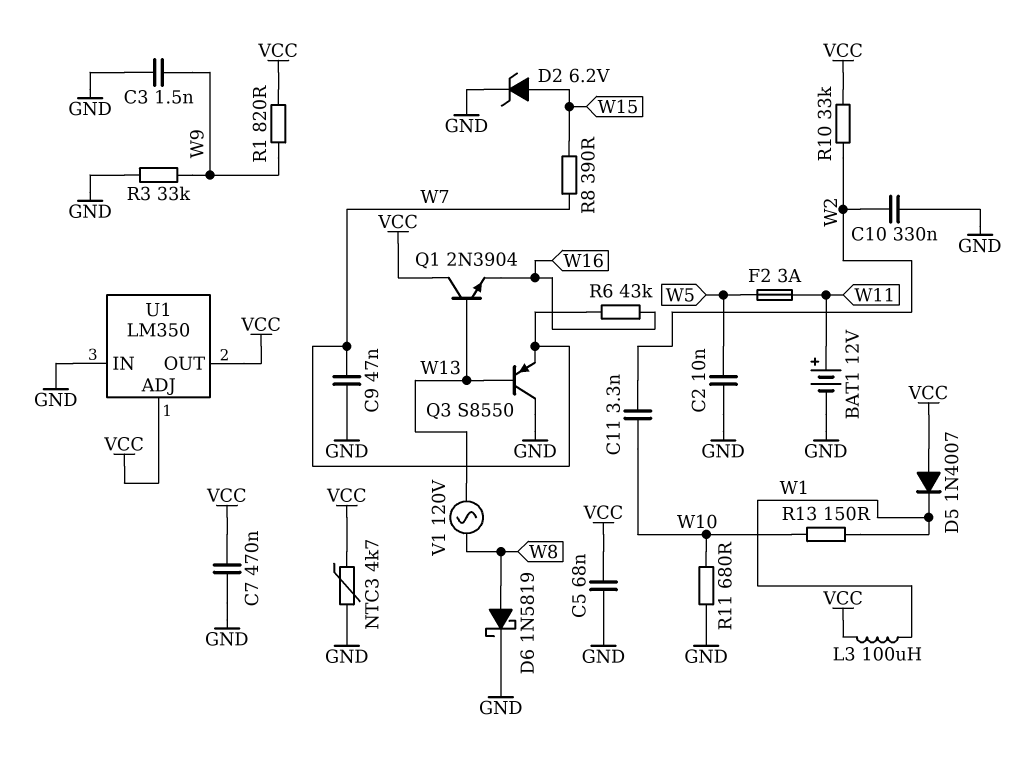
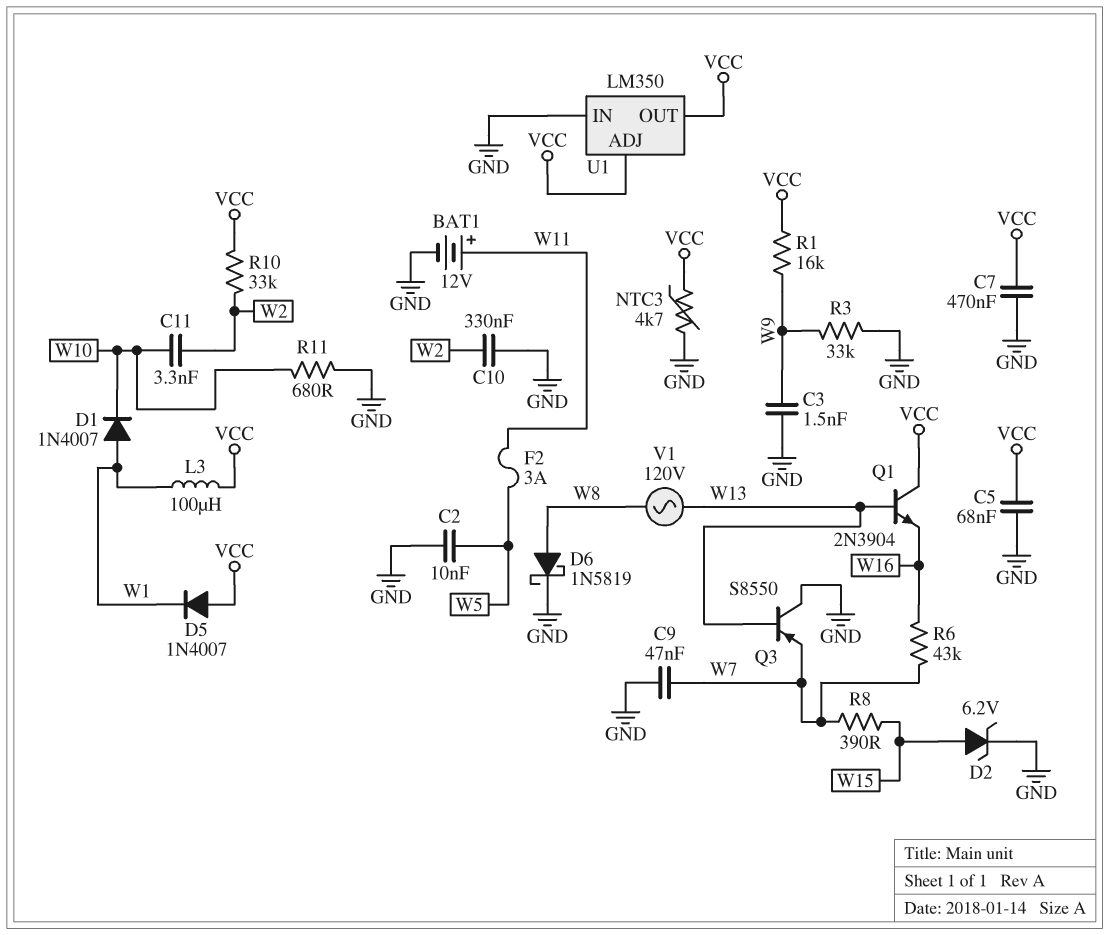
D1: none -> diode 1N4007 (A W1, K W10)
R1: 820 (VCC, W9) -> 16k (VCC, W9)
R13: 150 (W1, W10) -> none

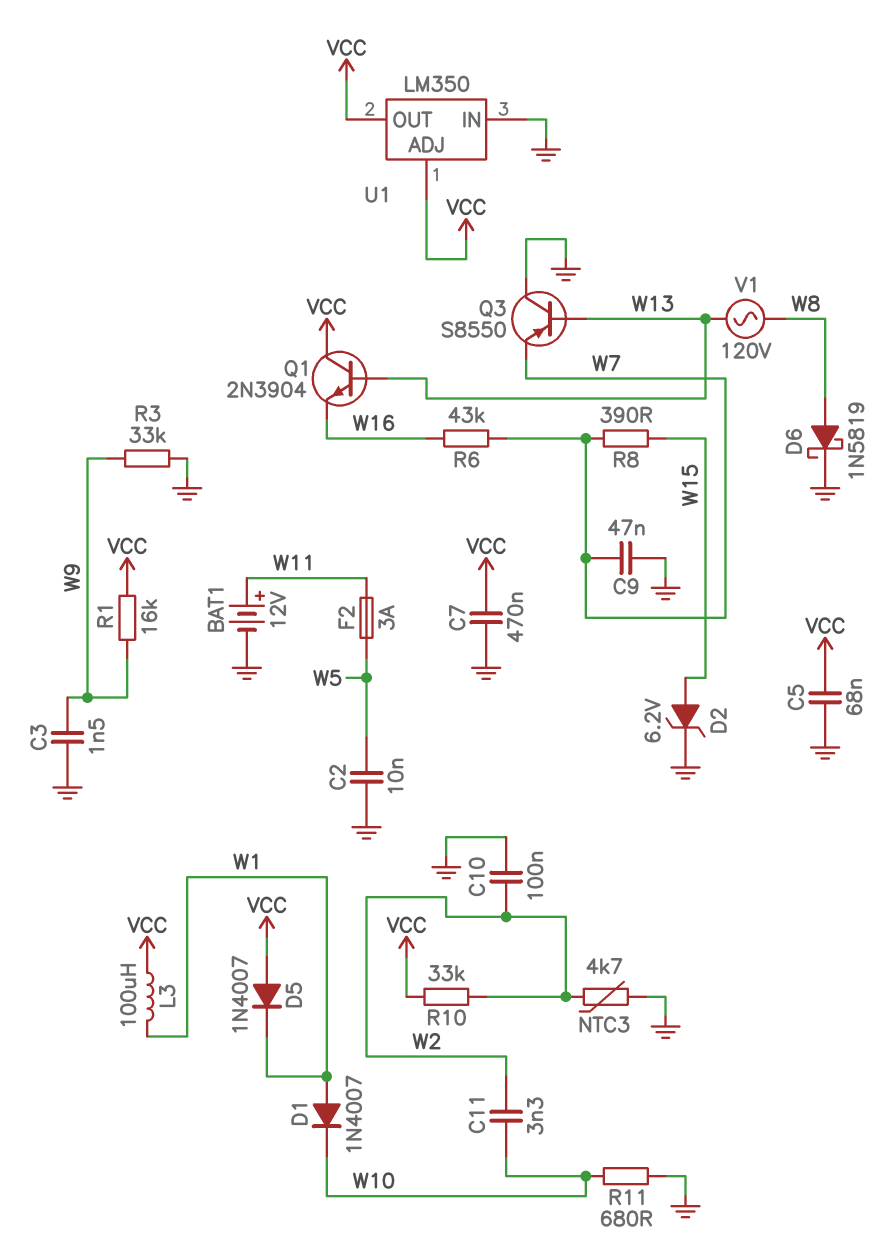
C10: 330nF (GND, W2) -> 100nF (GND, W2)
NTC3: 4.7k (GND, VCC) -> 4.7k (GND, W2)

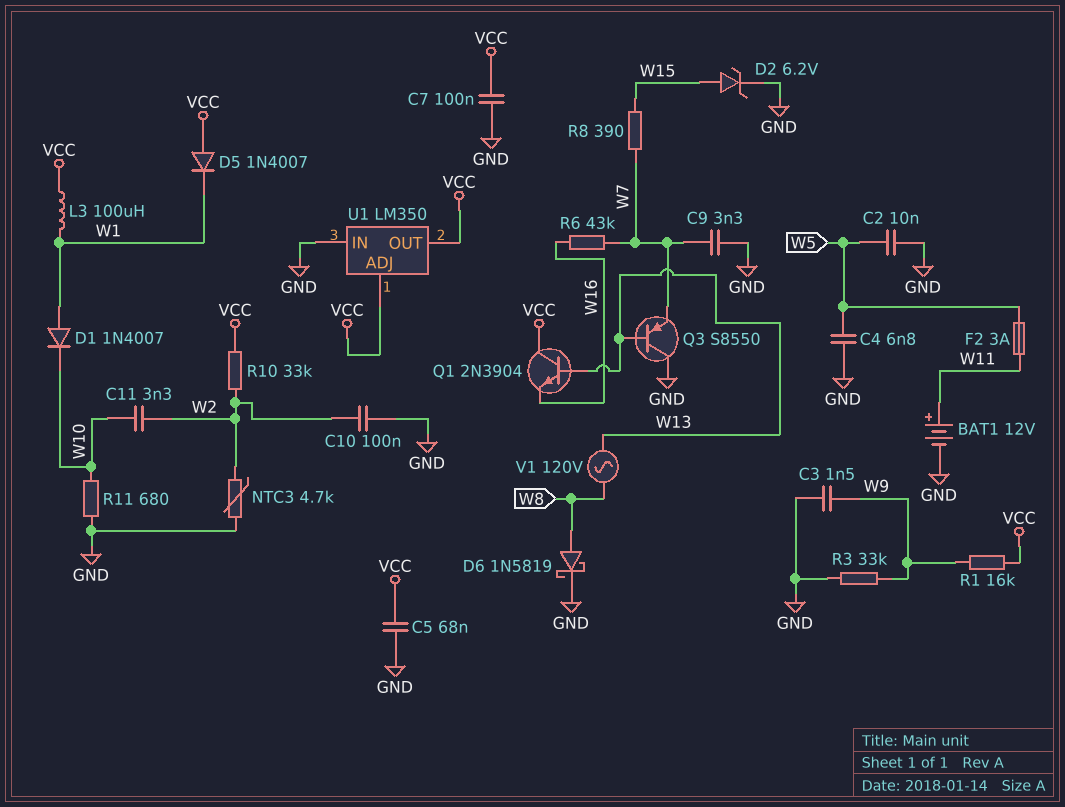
C4: none -> 6.8nF (GND, W5)
C7: 470nF (GND, VCC) -> 100nF (GND, VCC)
C9: 47nF (GND, W7) -> 3.3nF (GND, W7)

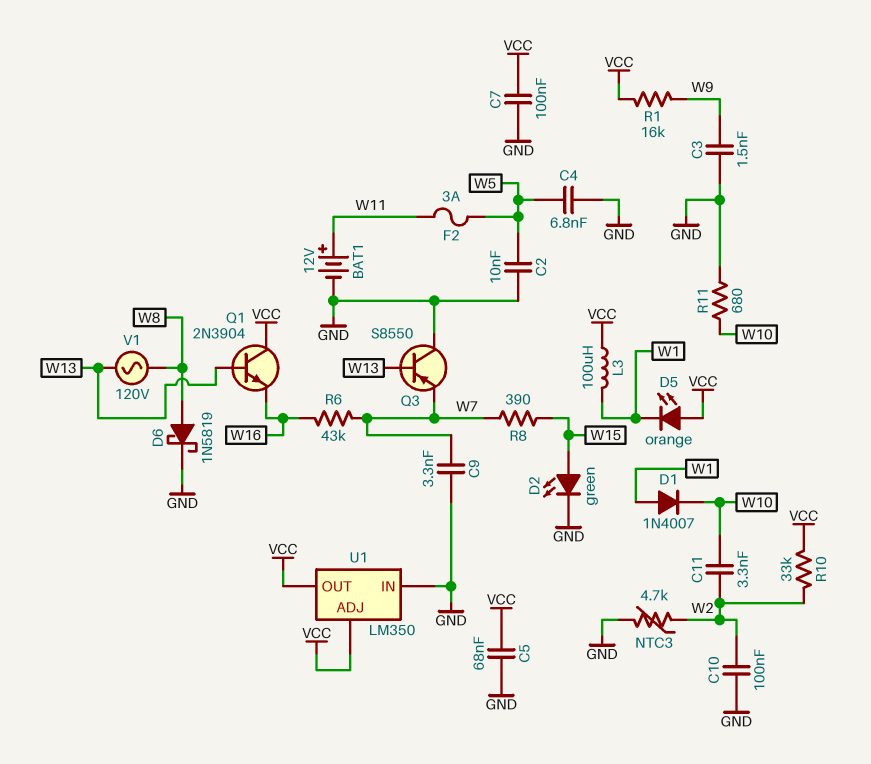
D2: zener 6.2V (A W15, K GND) -> LED green (A W15, K GND)
D5: diode 1N4007 (A VCC, K W1) -> LED orange (A VCC, K W1)
R3: 33k (GND, W9) -> none

